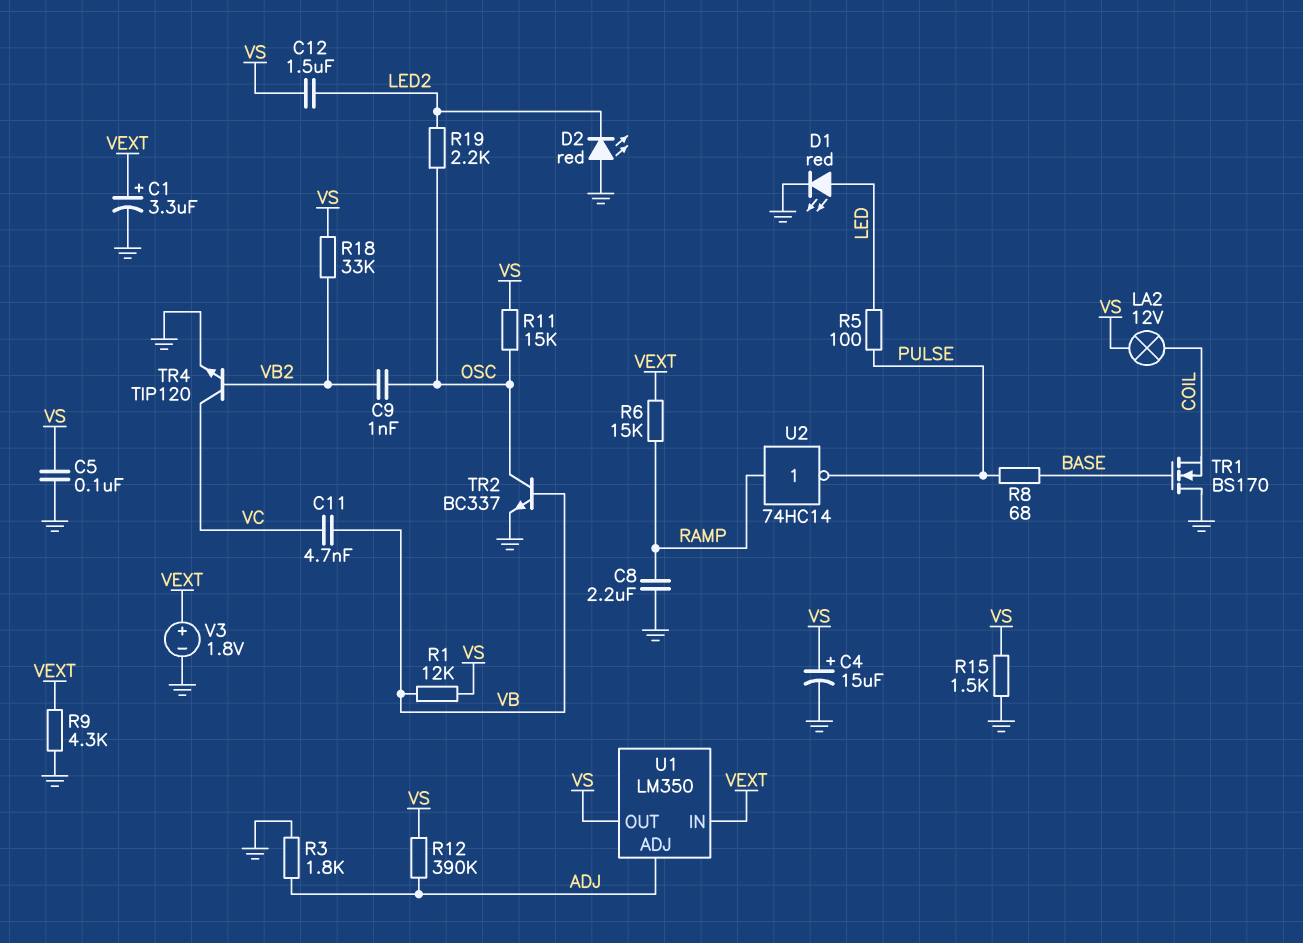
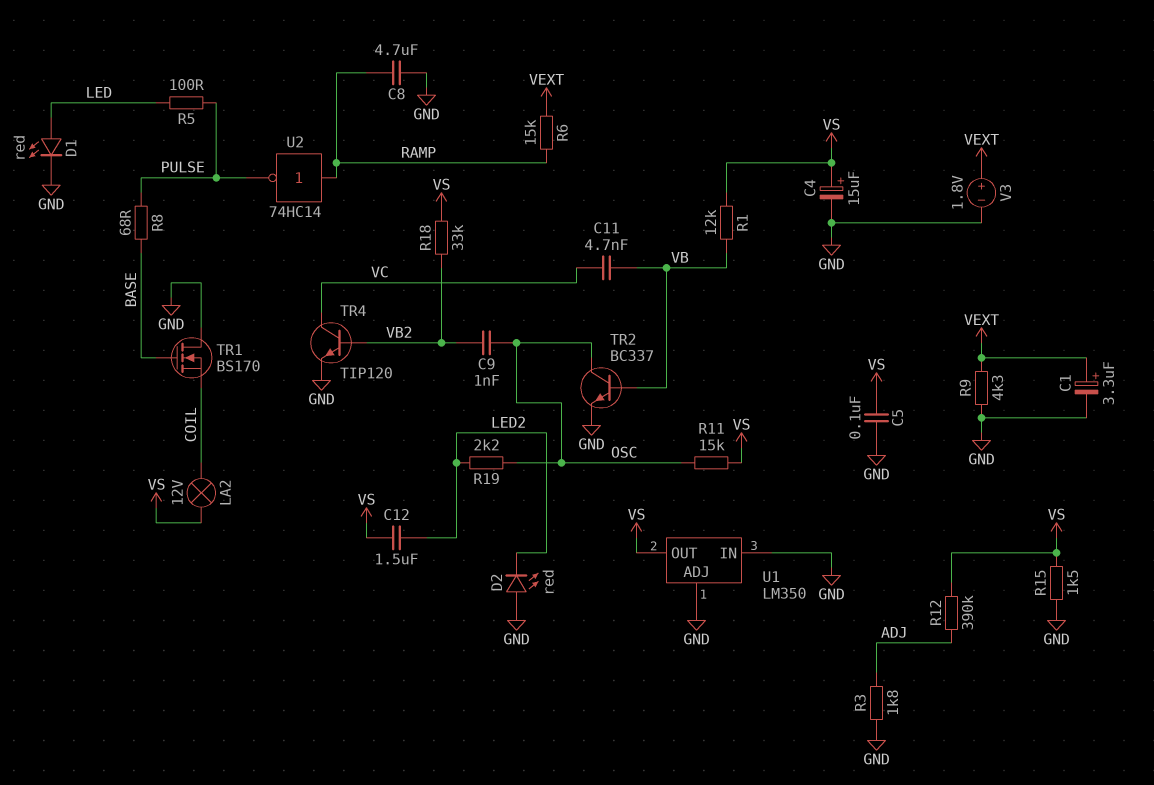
C8: 2.2uF (GND, RAMP) -> 4.7uF (GND, RAMP)
U1 pin ADJ: ADJ -> GND
U1 pin IN: VEXT -> GND

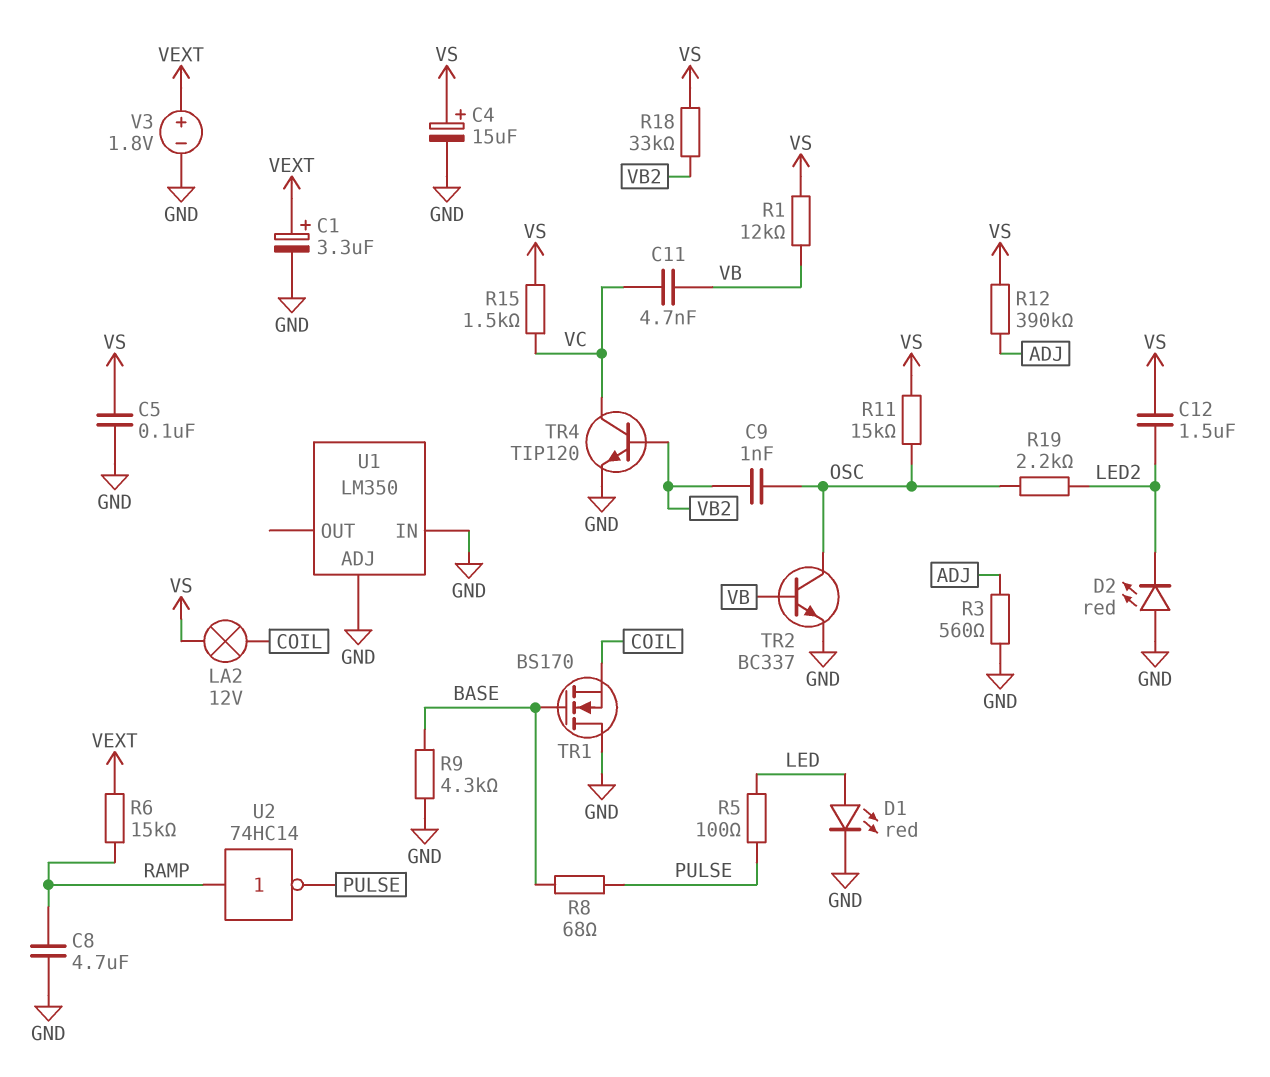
R3: 1.8k (ADJ, GND) -> 560 (ADJ, GND)
R9: 4.3k (GND, VEXT) -> 4.3k (BASE, GND)
R15: 1.5k (GND, VS) -> 1.5k (VC, VS)
U1 pin OUT: VS -> none

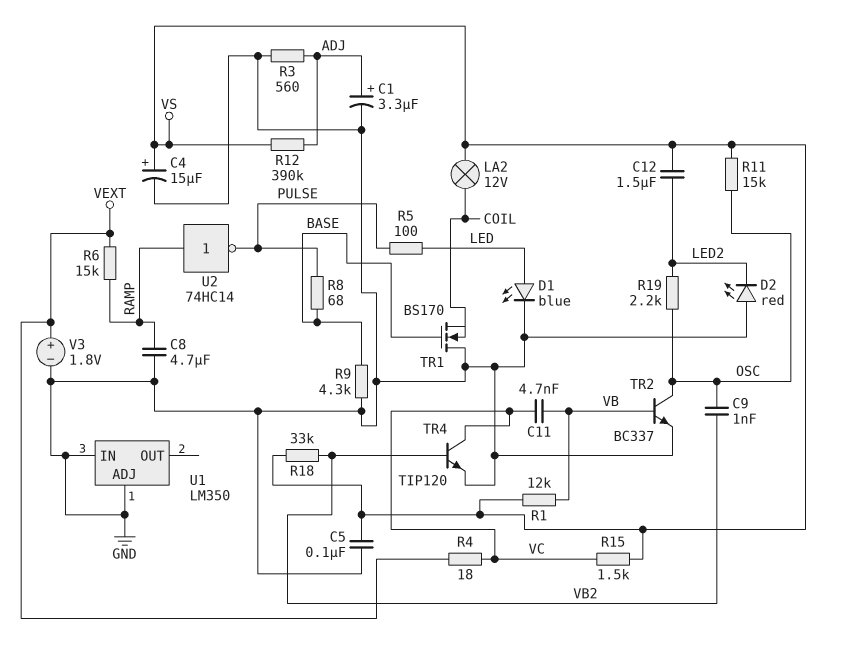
C1: 3.3uF (plus VEXT, minus GND) -> 3.3uF (plus ADJ, minus GND)
D1: LED red (A LED, K GND) -> LED blue (A LED, K GND)
R4: none -> 18 (VC, VEXT)

